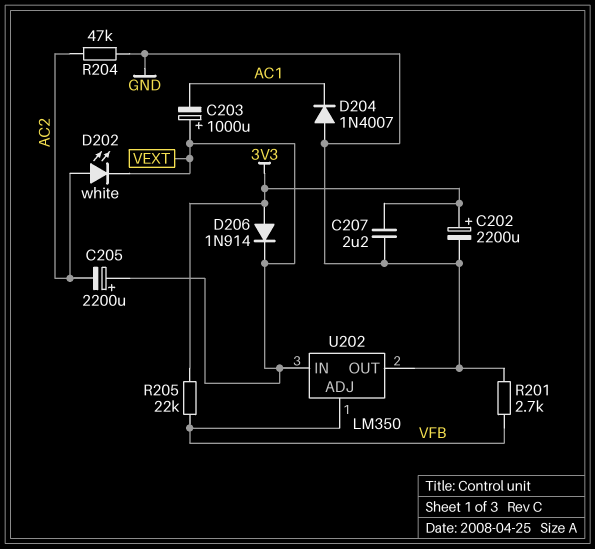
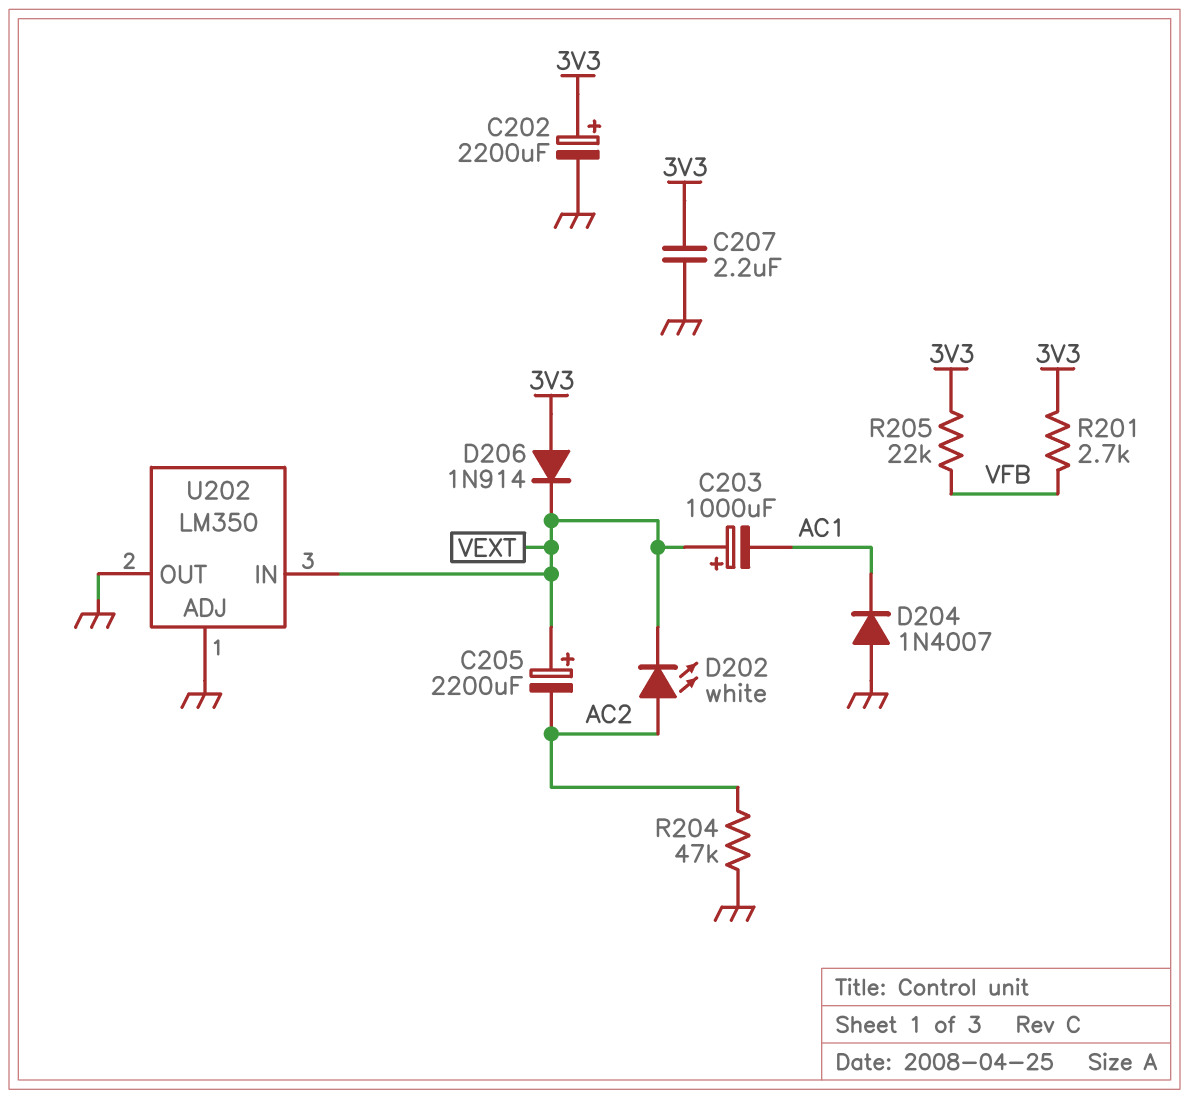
R201: 2.7k (GND, VFB) -> 2.7k (3V3, VFB)
U202 pin ADJ: VFB -> GND

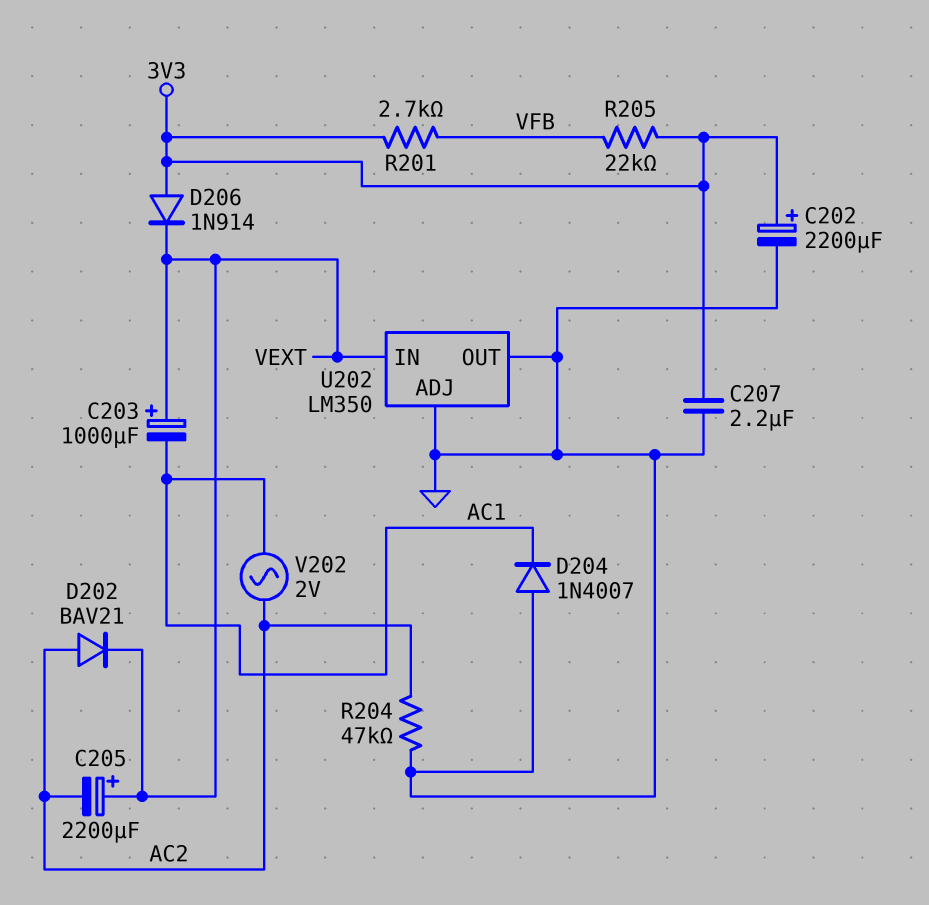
D202: LED white (A AC2, K VEXT) -> diode BAV21 (A AC2, K VEXT)
V202: none -> AC 2V (AC1, AC2)

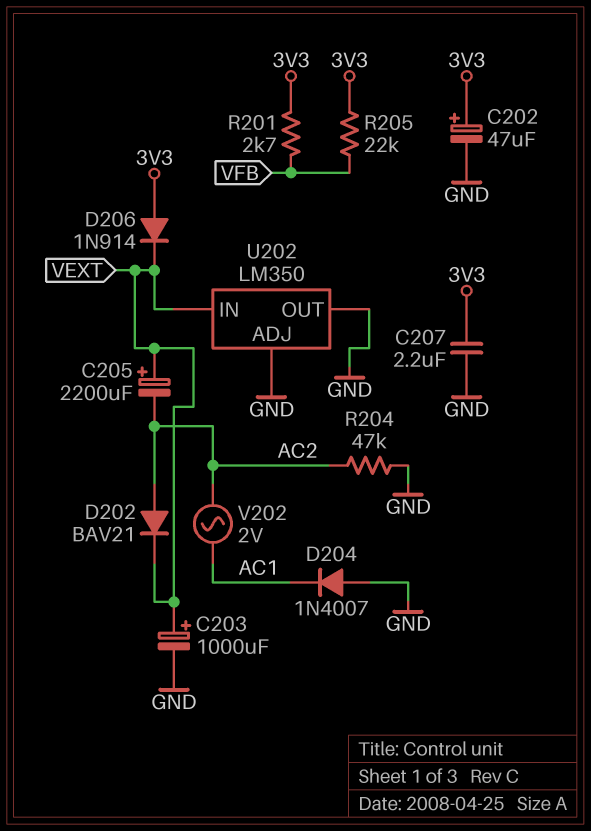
C202: 2200uF (plus 3V3, minus GND) -> 47uF (plus 3V3, minus GND)
C203: 1000uF (plus VEXT, minus AC1) -> 1000uF (plus VEXT, minus GND)

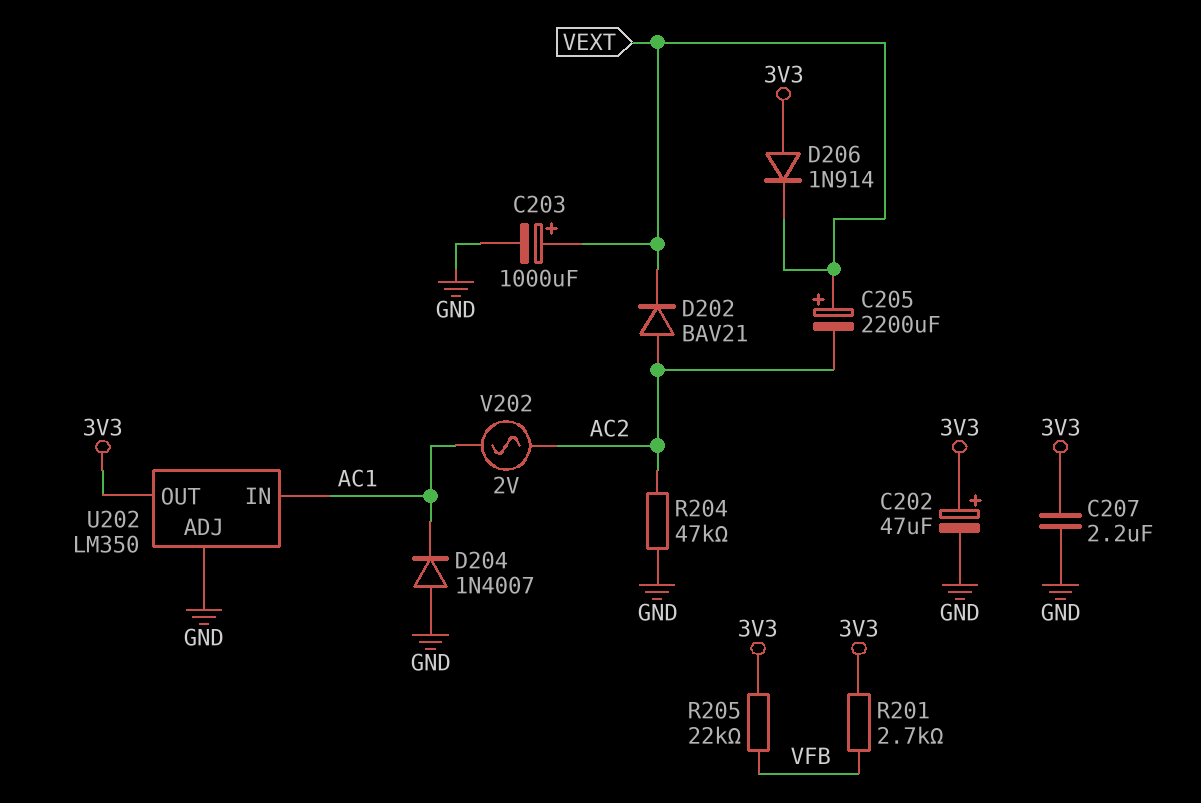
U202 pin IN: VEXT -> AC1
U202 pin OUT: GND -> 3V3

